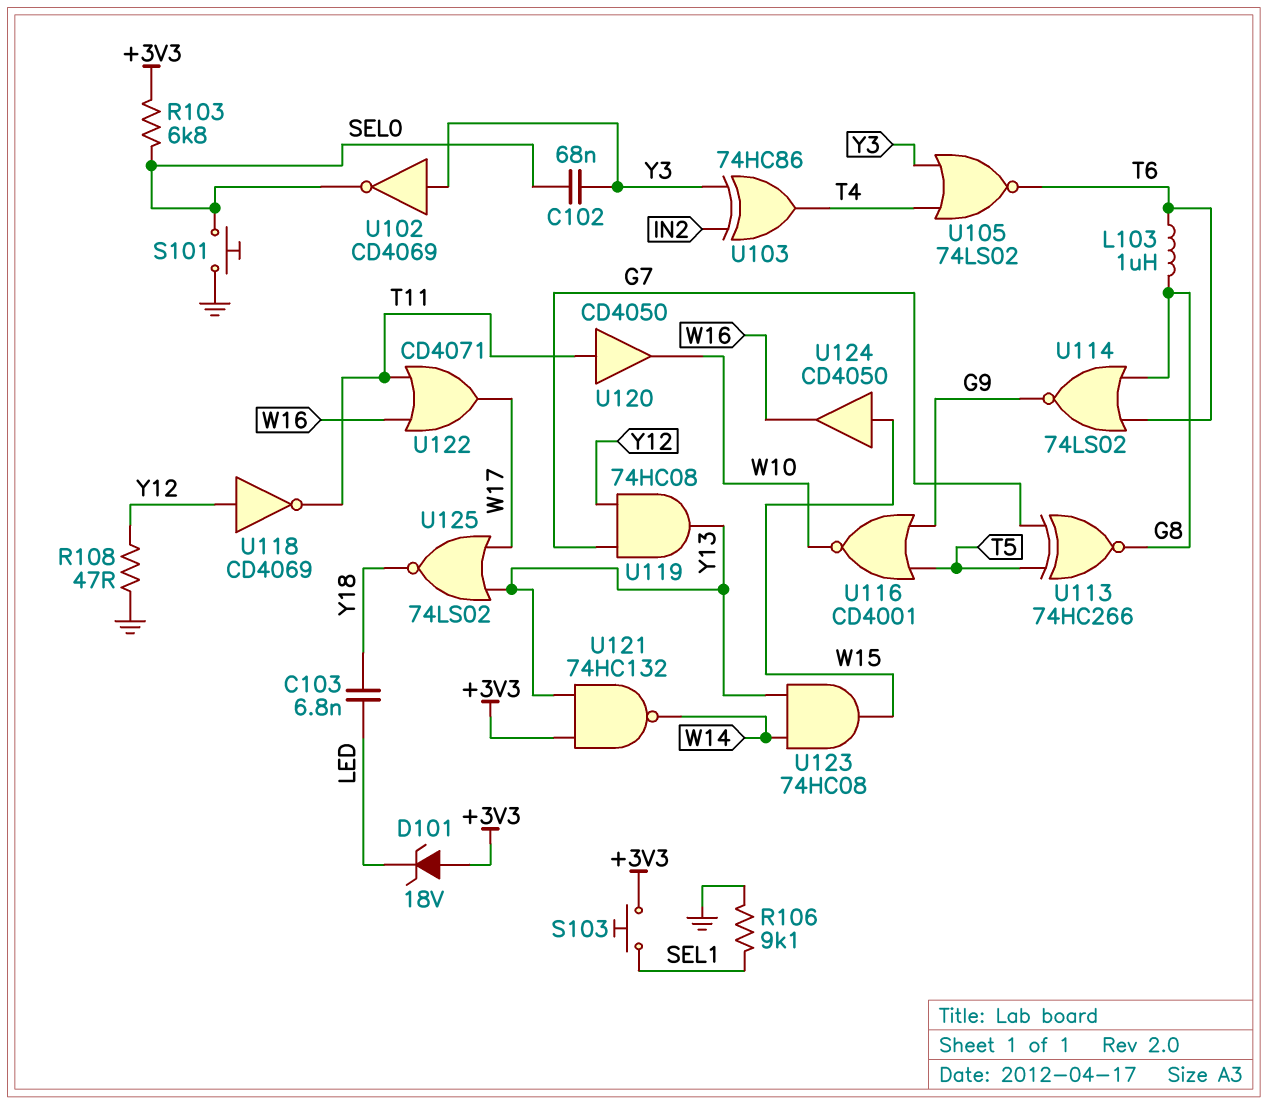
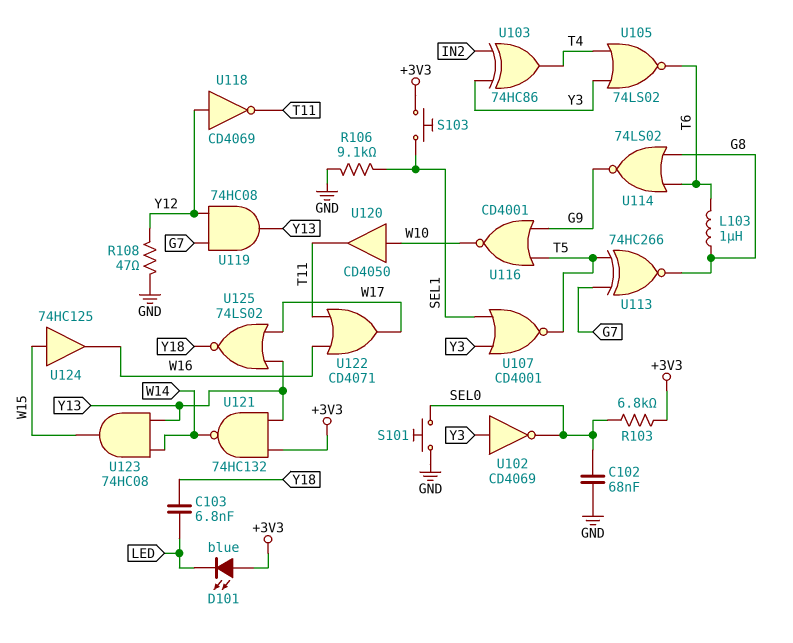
C102: 68nF (SEL0, Y3) -> 68nF (GND, SEL0)
D101: zener 18V (A +3V3, K LED) -> LED blue (A +3V3, K LED)
U107: none -> NOR CD4001 (in SEL1, in Y3, out T5)
U120: buffer CD4050 (in T11, out W10) -> buffer CD4050 (in W10, out T11)
U124: buffer CD4050 (in W15, out W16) -> buffer 74HC125 (in W15, out W16)

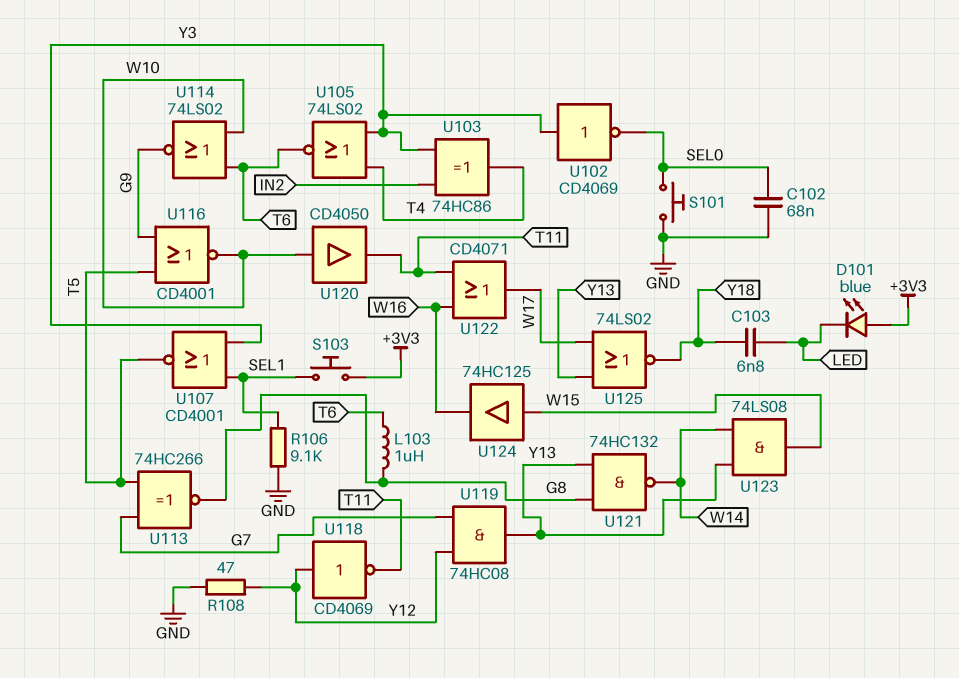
R103: 6.8k (+3V3, SEL0) -> none
U114: NOR 74LS02 (in G8, in T6, out G9) -> NOR 74LS02 (in T6, in W10, out G9)
U121: NAND 74HC132 (in +3V3, in Y13, out W14) -> NAND 74HC132 (in G8, in Y13, out W14)
U123: AND 74HC08 (in W14, in Y13, out W15) -> AND 74LS08 (in W14, in Y13, out W15)

